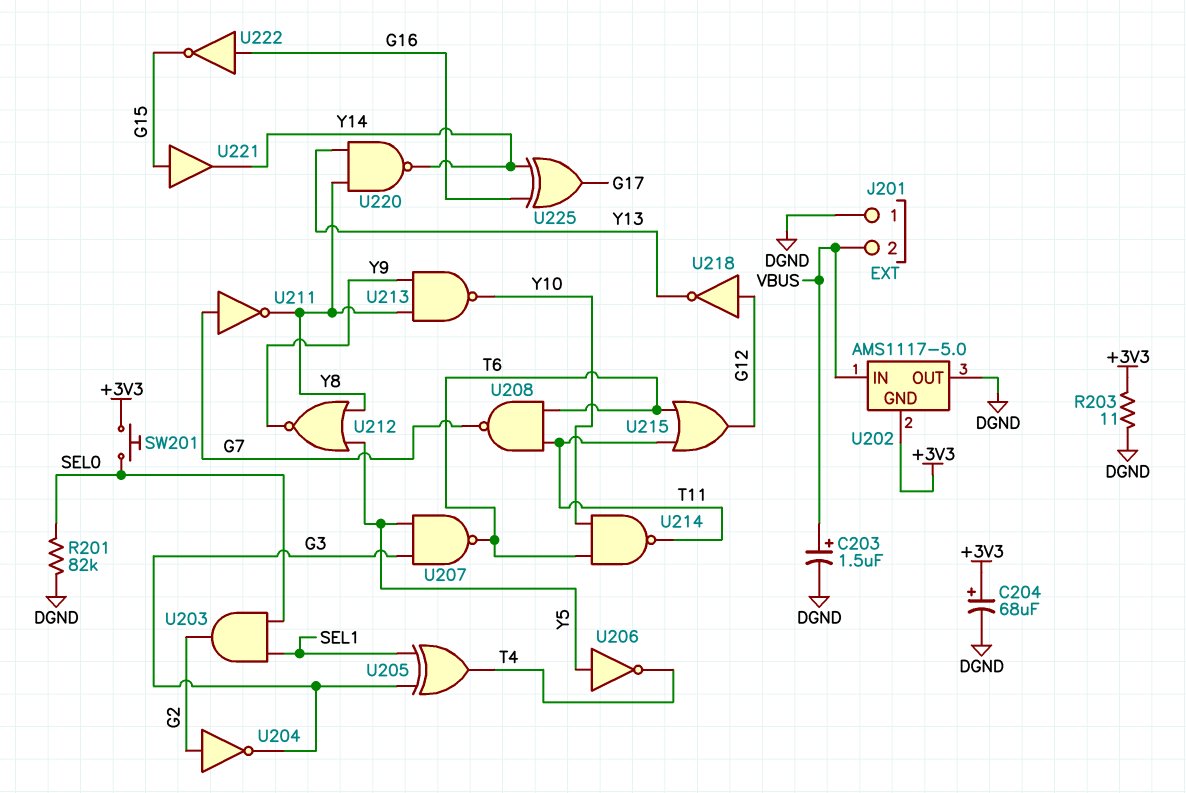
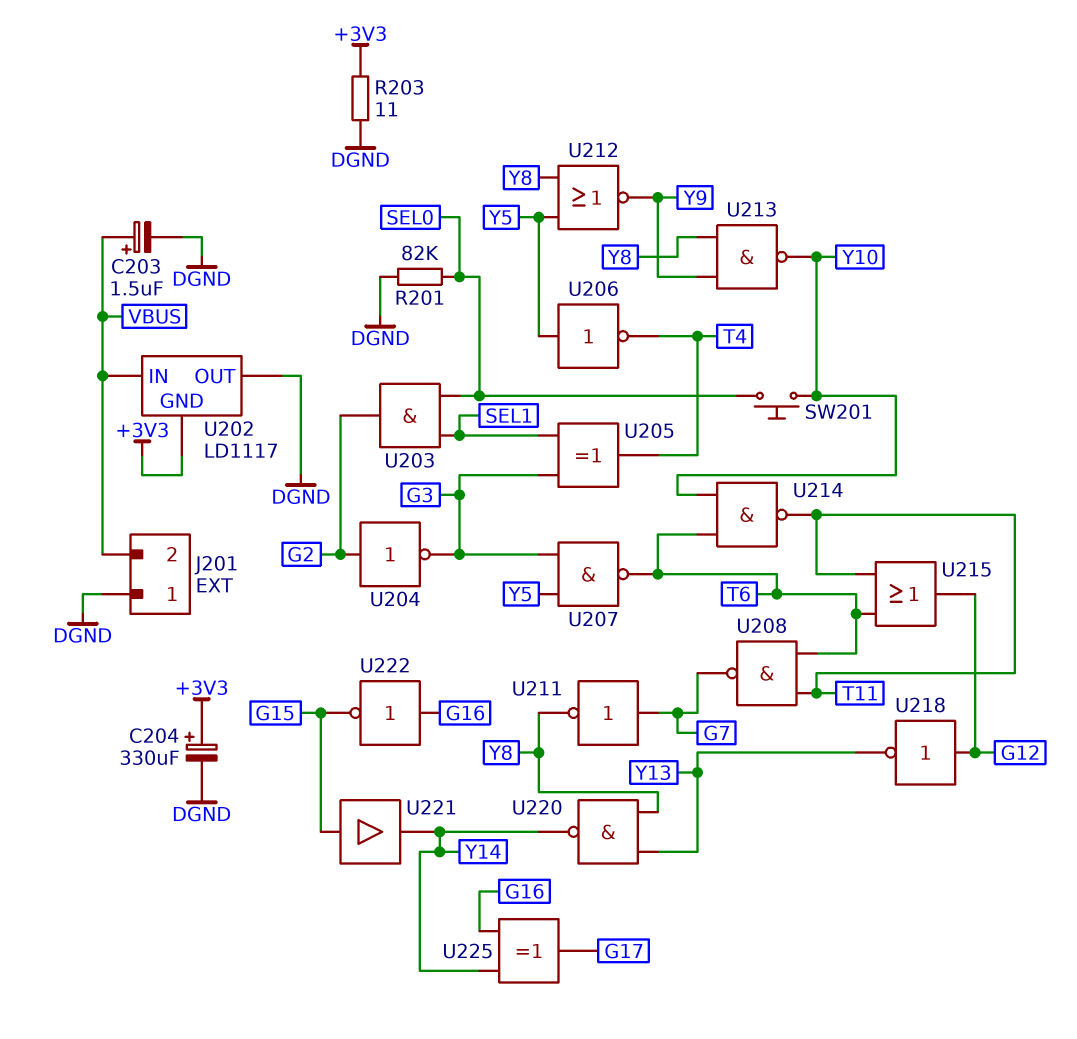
C204: 68uF (plus +3V3, minus DGND) -> 330uF (plus +3V3, minus DGND)
SW201: button (+3V3, SEL0) -> button (SEL0, Y10)
U202: AMS1117-5.0 -> LD1117

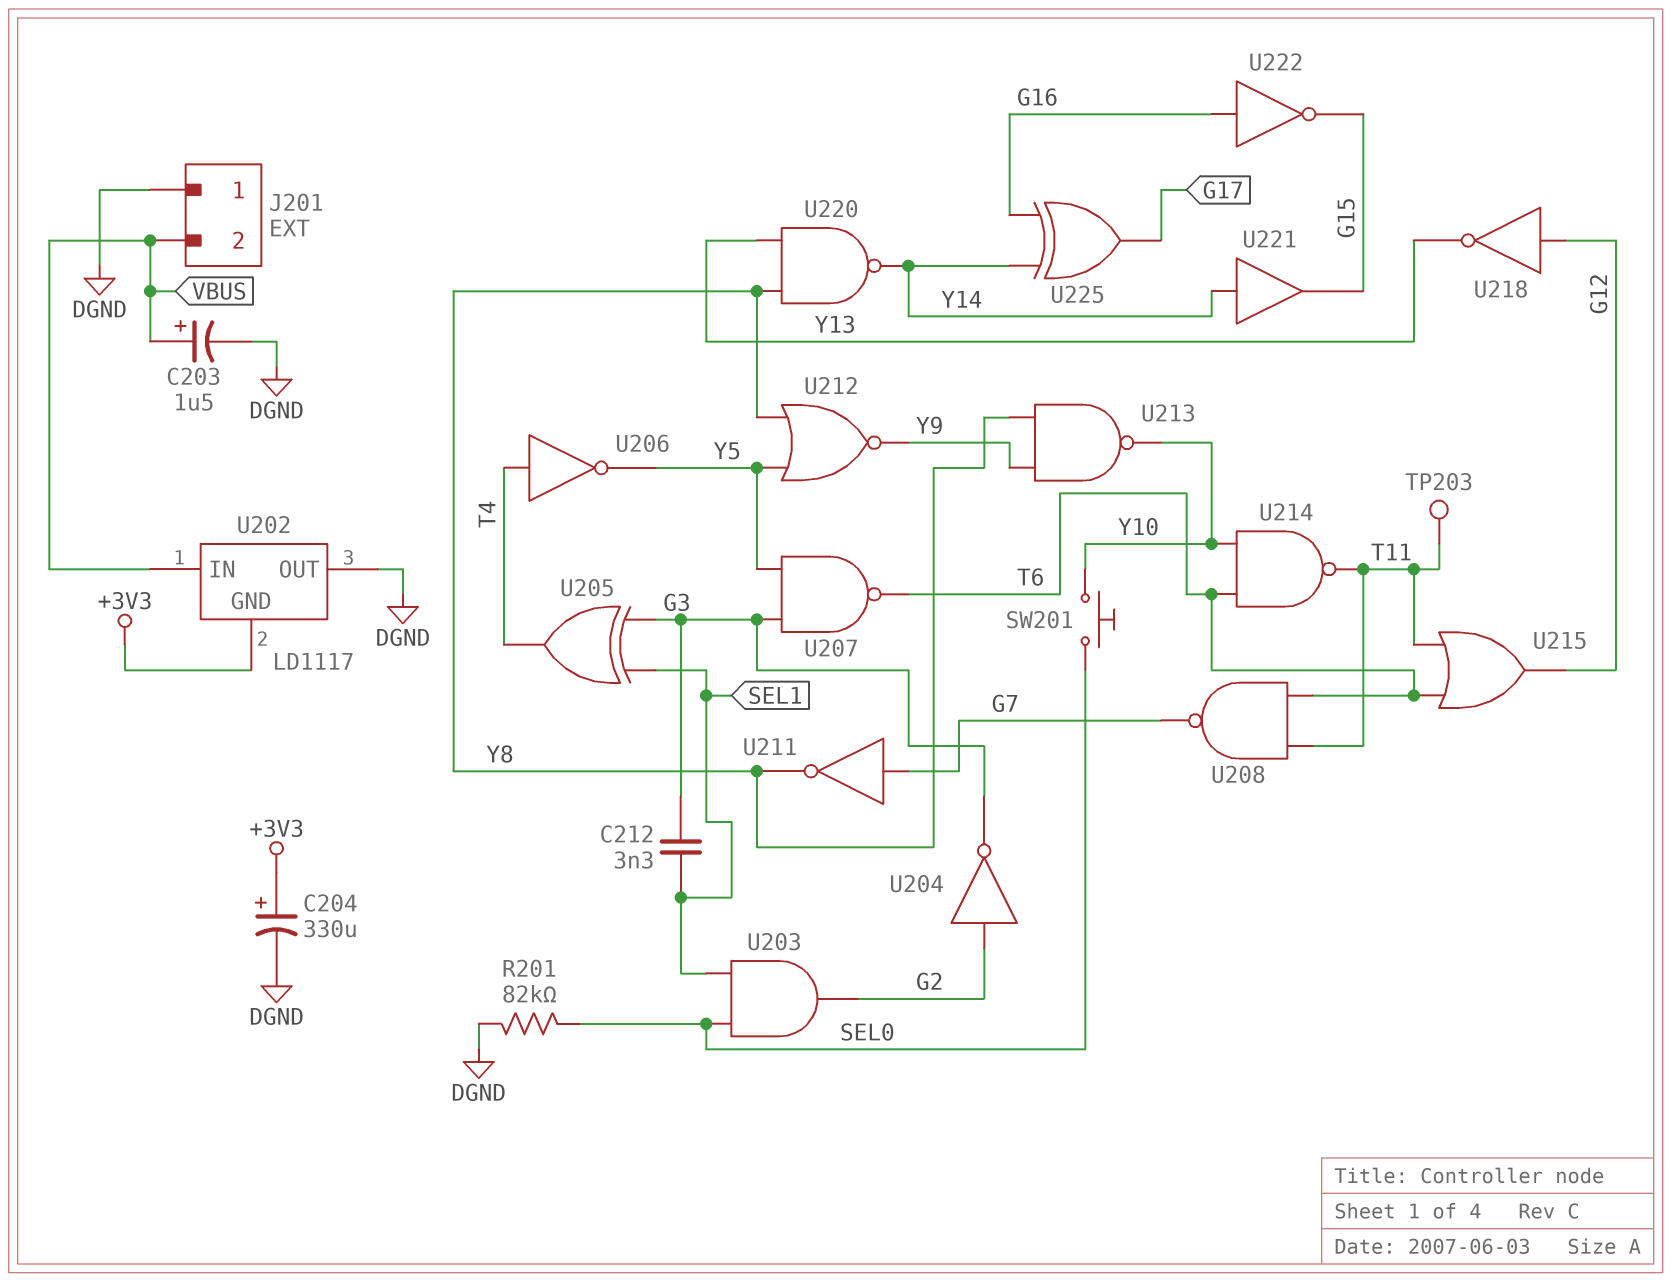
C212: none -> 3.3nF (G3, SEL1)
R203: 11 (+3V3, DGND) -> none
TP203: none -> test point (T11)
U206: NOT (in Y5, out T4) -> NOT (in T4, out Y5)
U221: buffer (in G15, out Y14) -> buffer (in Y14, out G15)

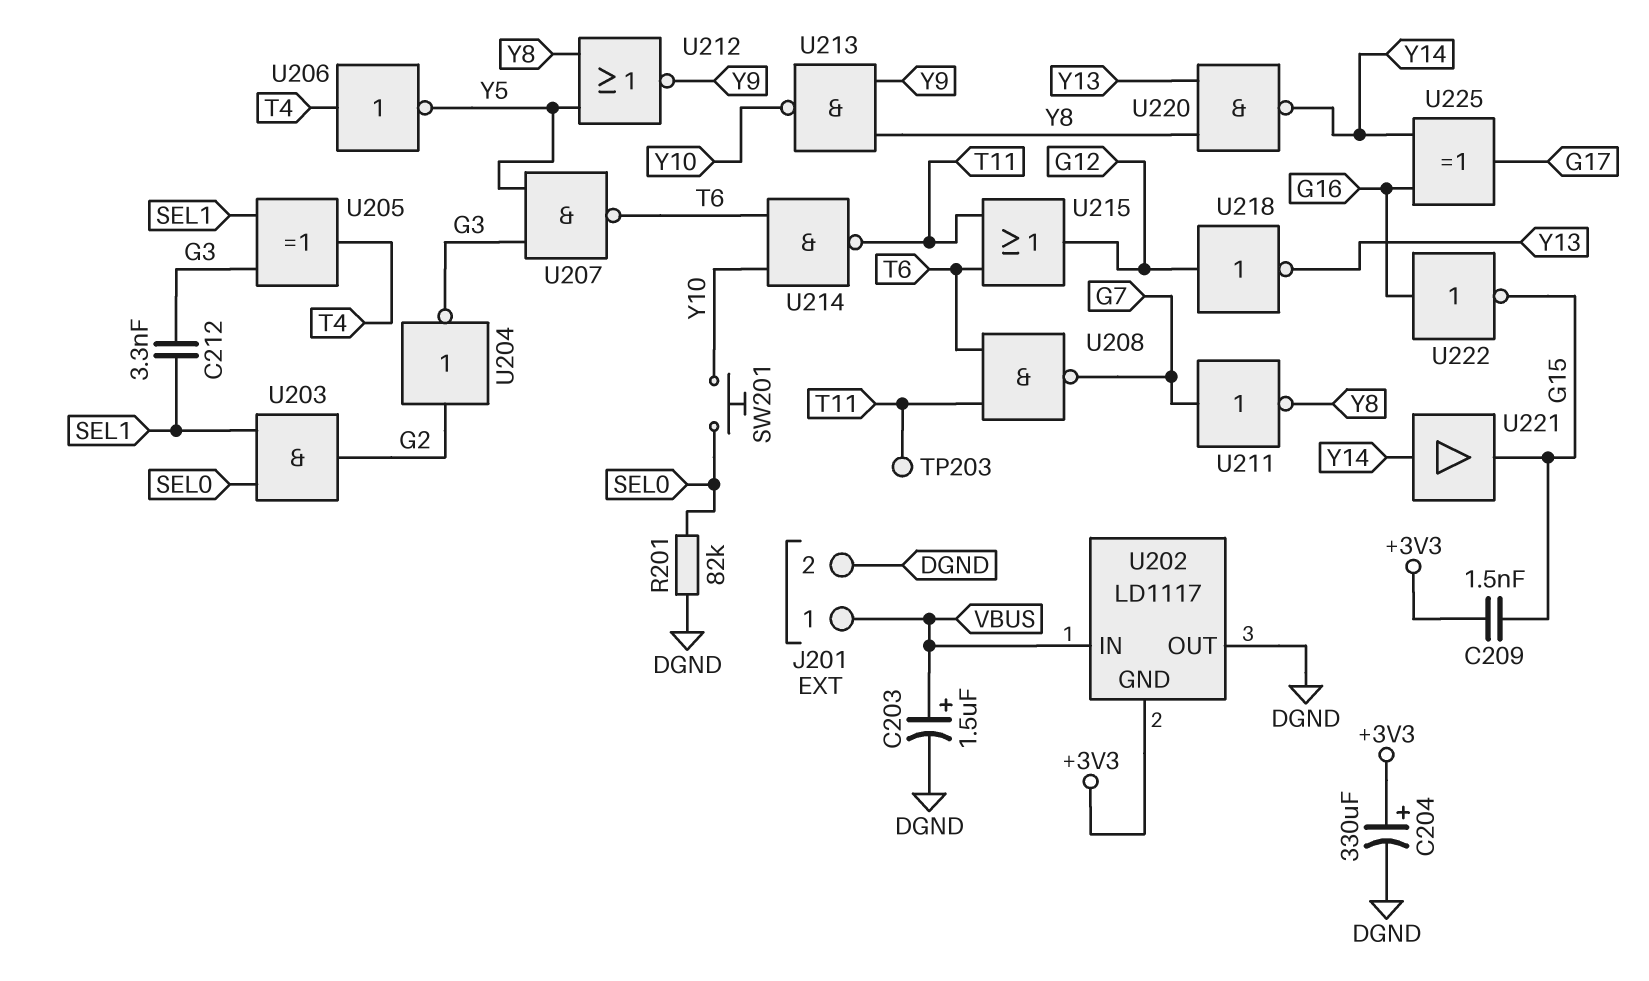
C209: none -> 1.5nF (+3V3, G15)
J201 pin 1: DGND -> VBUS
J201 pin 2: VBUS -> DGND

